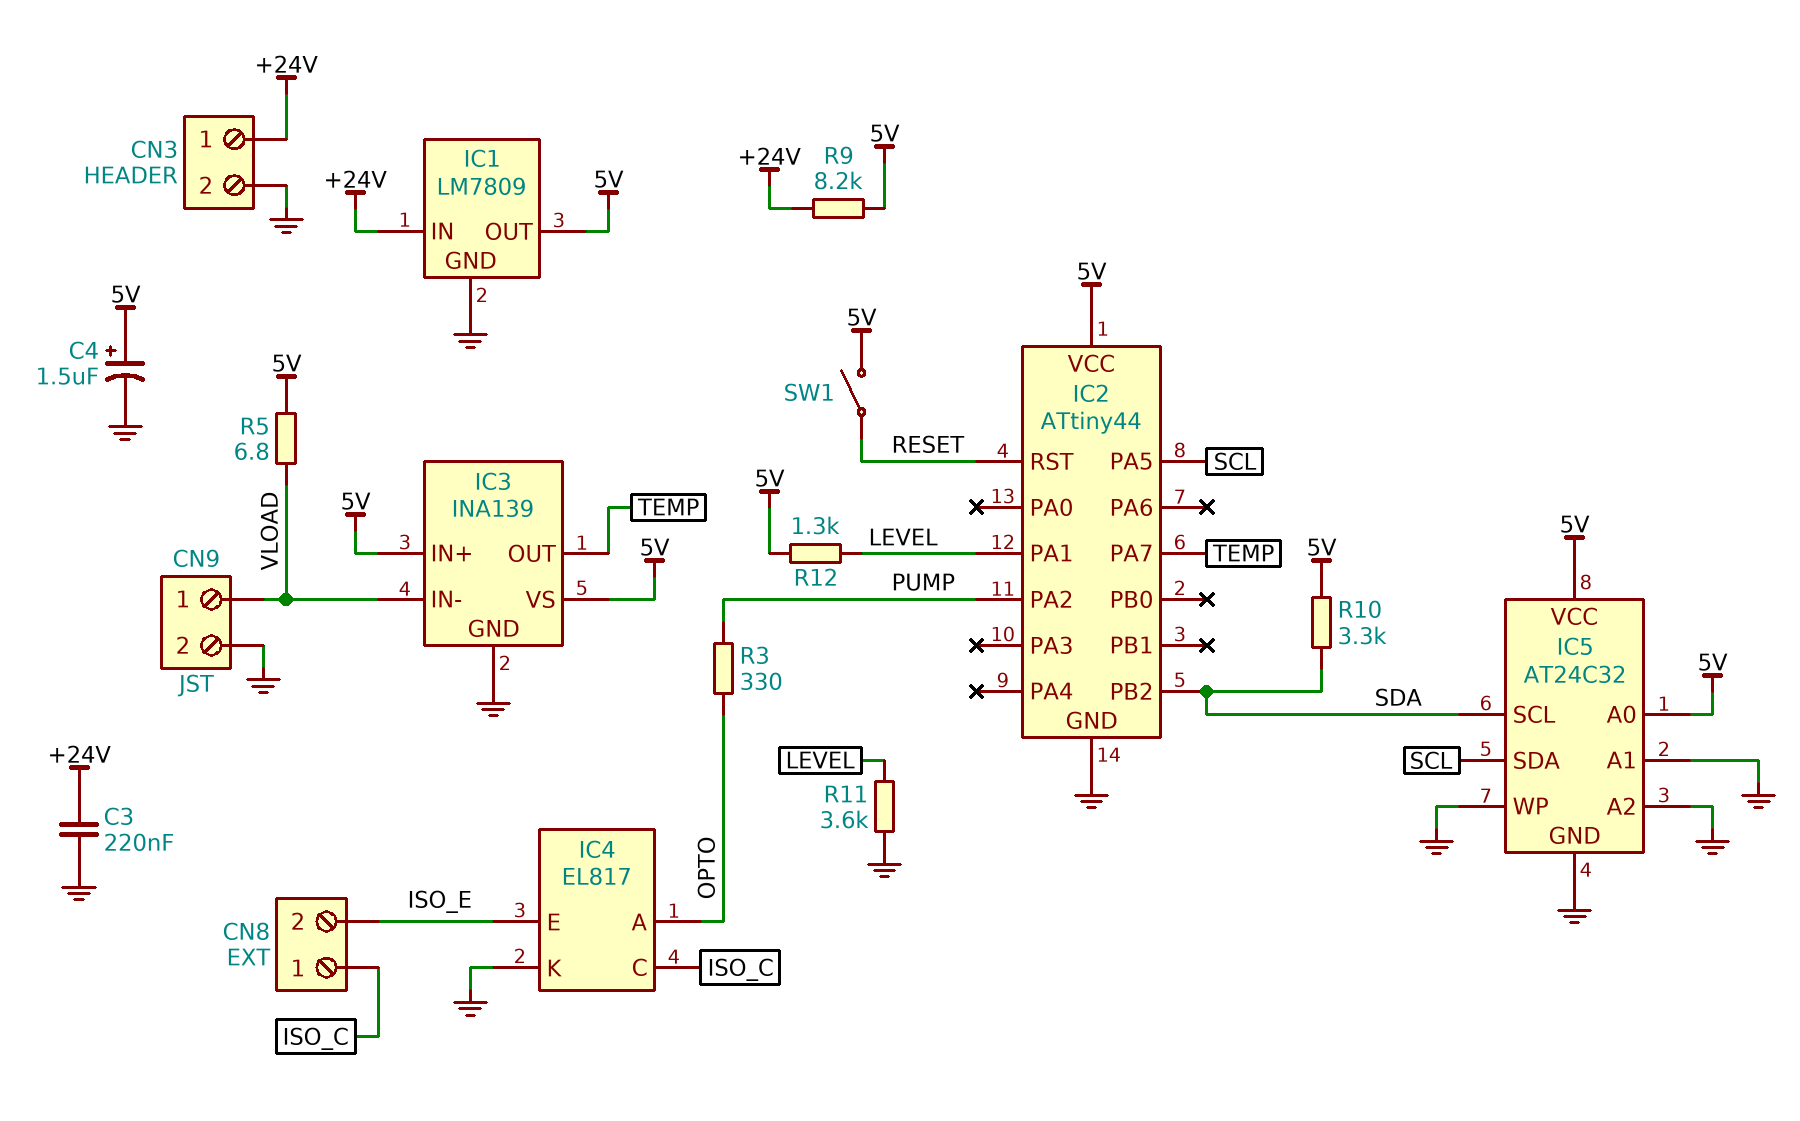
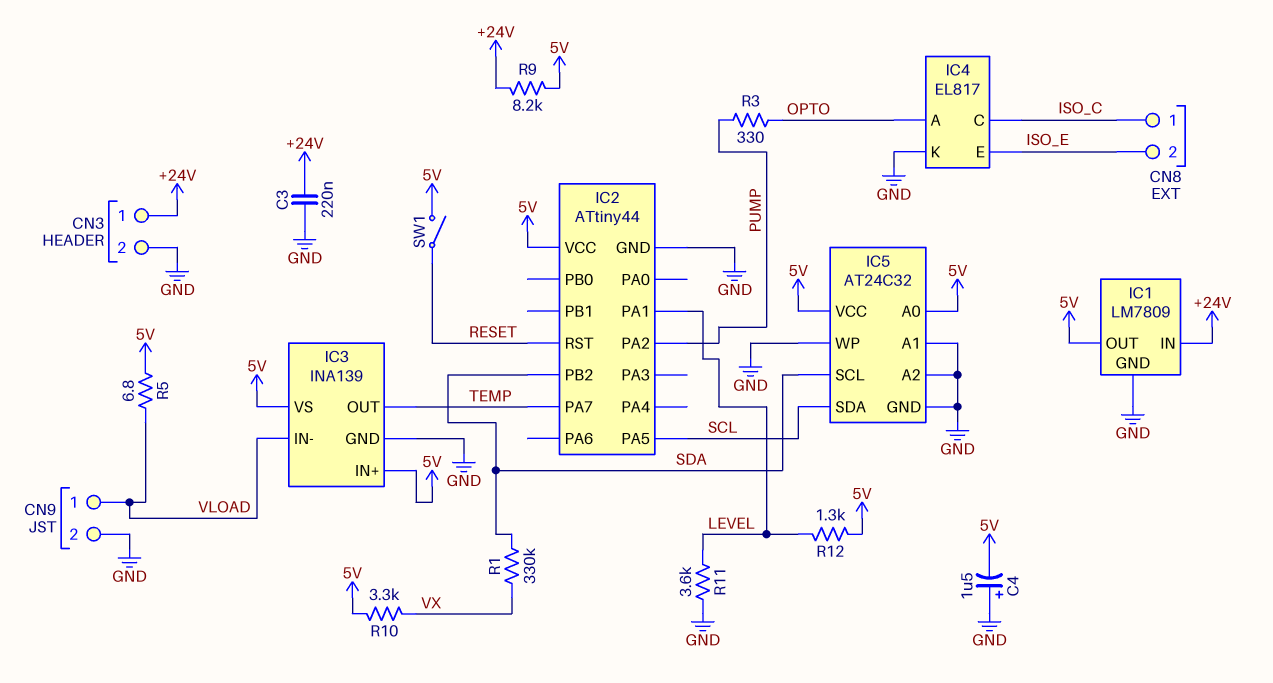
C4: 1.5uF (plus 5V, minus GND) -> 1.5uF (plus GND, minus 5V)
R1: none -> 330k (SDA, VX)
R10: 3.3k (5V, SDA) -> 3.3k (5V, VX)

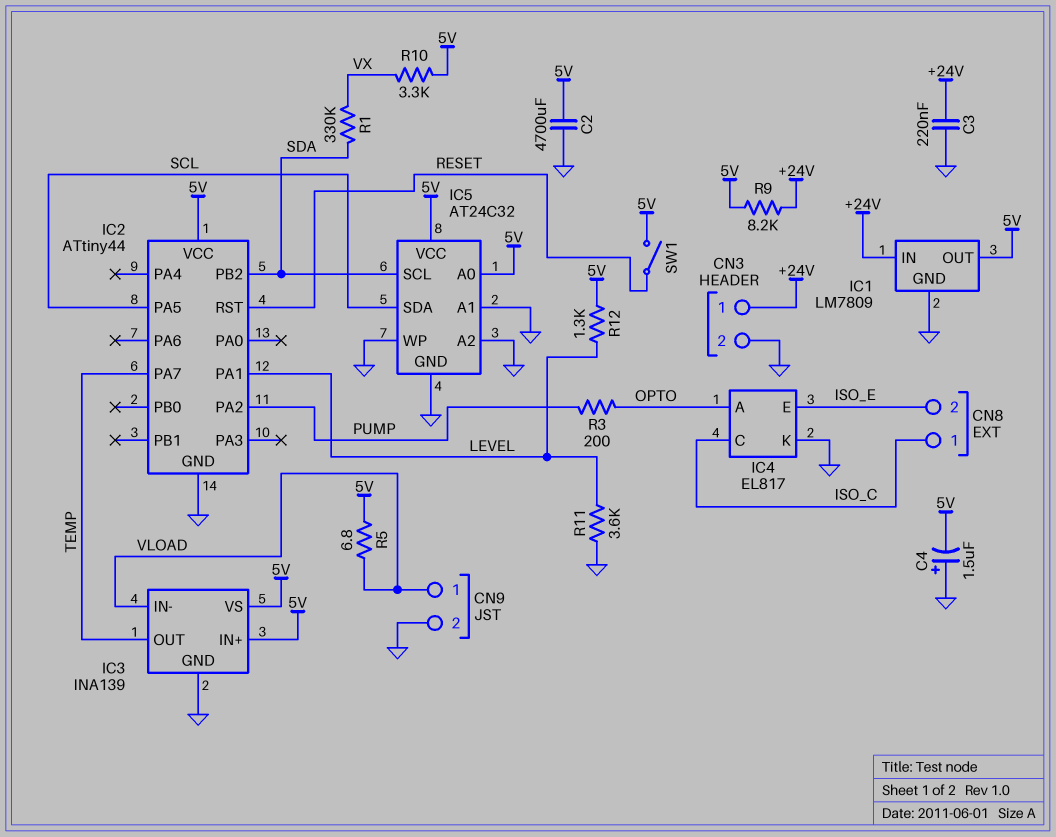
C2: none -> 4700uF (5V, GND)
R3: 330 (OPTO, PUMP) -> 200 (OPTO, PUMP)

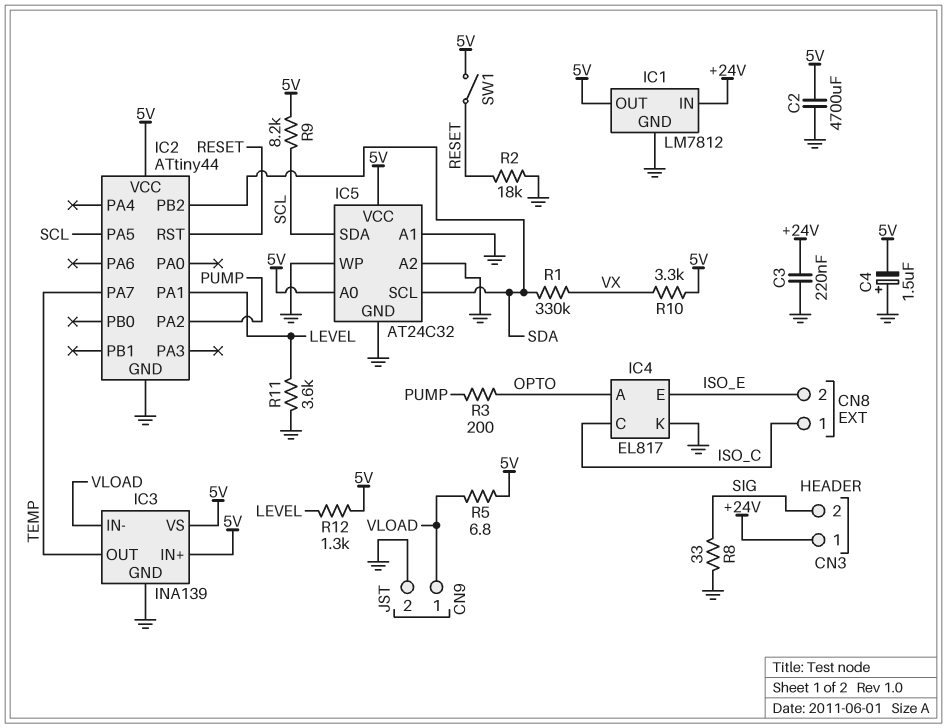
CN3 pin 2: GND -> SIG
IC1: LM7809 -> LM7812
R2: none -> 18k (GND, RESET)
R8: none -> 33 (GND, SIG)
R9: 8.2k (+24V, 5V) -> 8.2k (5V, SCL)

